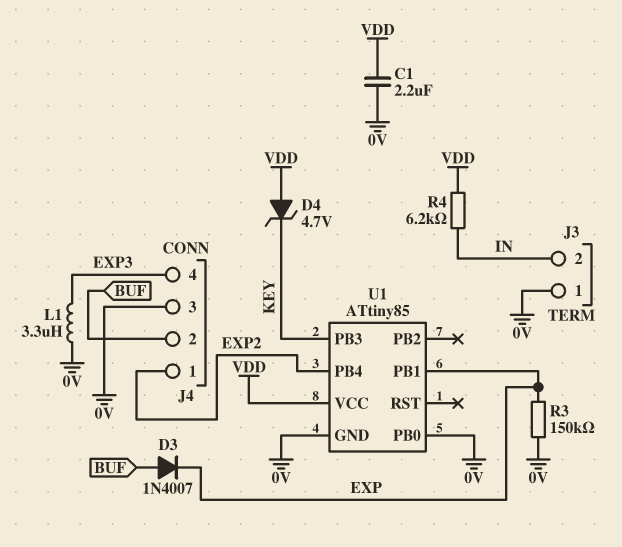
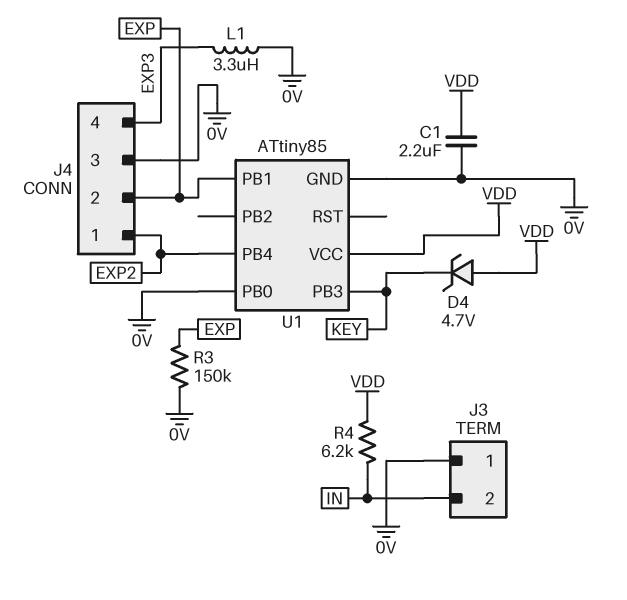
D3: diode 1N4007 (A BUF, K EXP) -> none
J4 pin 2: BUF -> EXP

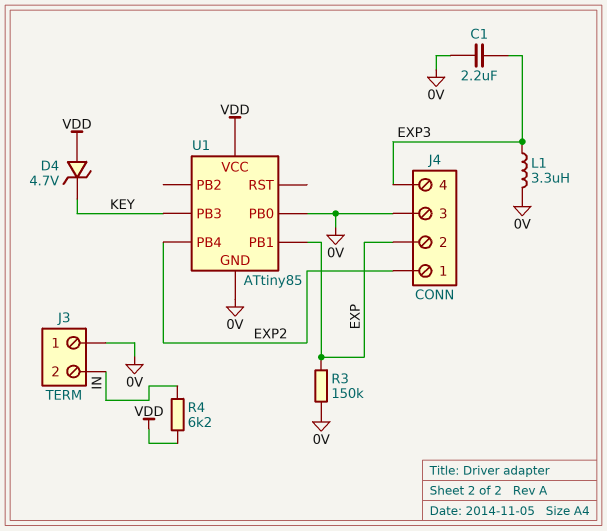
C1: 2.2uF (0V, VDD) -> 2.2uF (0V, EXP3)

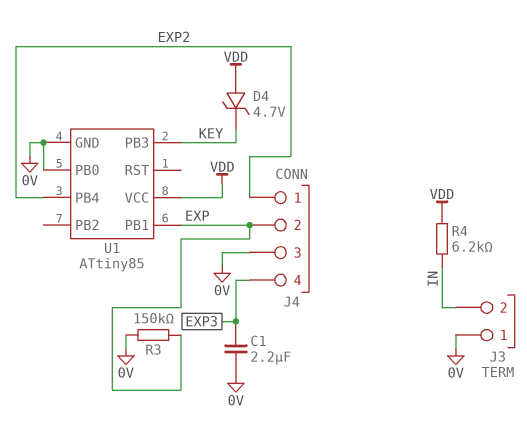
L1: 3.3uH (0V, EXP3) -> none

